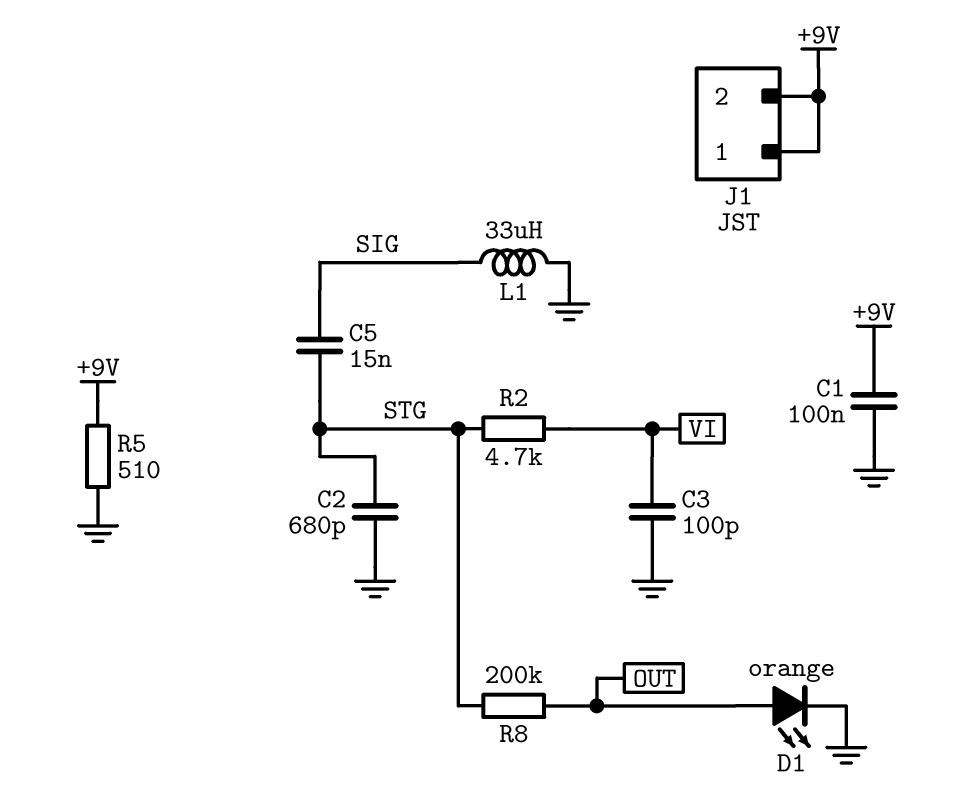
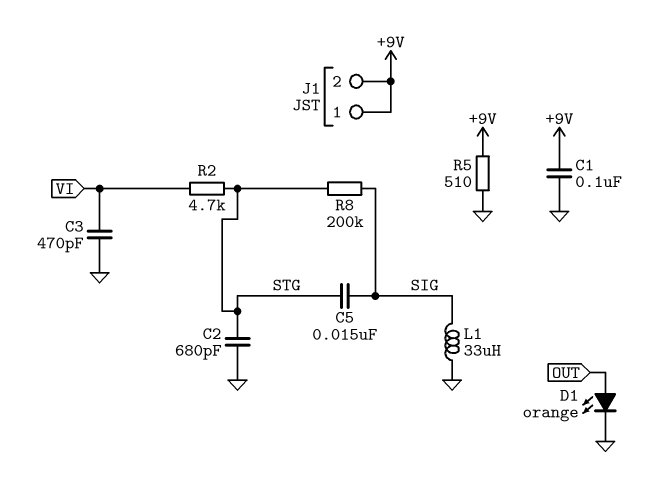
C3: 100pF (GND, VI) -> 470pF (GND, VI)
R8: 200k (OUT, STG) -> 200k (SIG, STG)

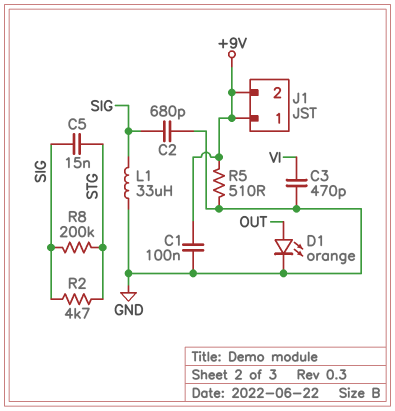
C2: 680pF (GND, STG) -> 680pF (GND, SIG)
R2: 4.7k (STG, VI) -> 4.7k (SIG, STG)

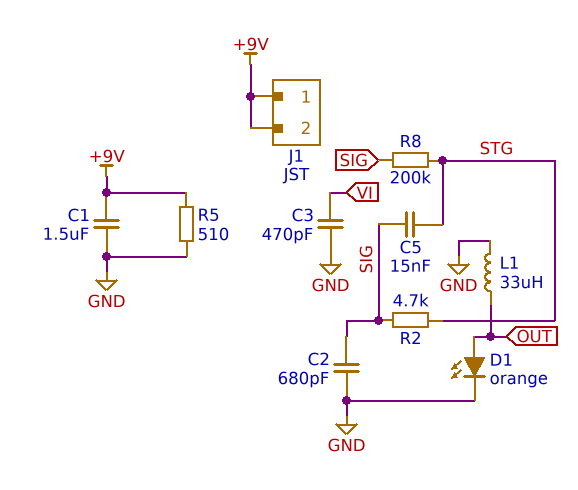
C1: 100nF (+9V, GND) -> 1.5uF (+9V, GND)
L1: 33uH (GND, SIG) -> 33uH (GND, OUT)

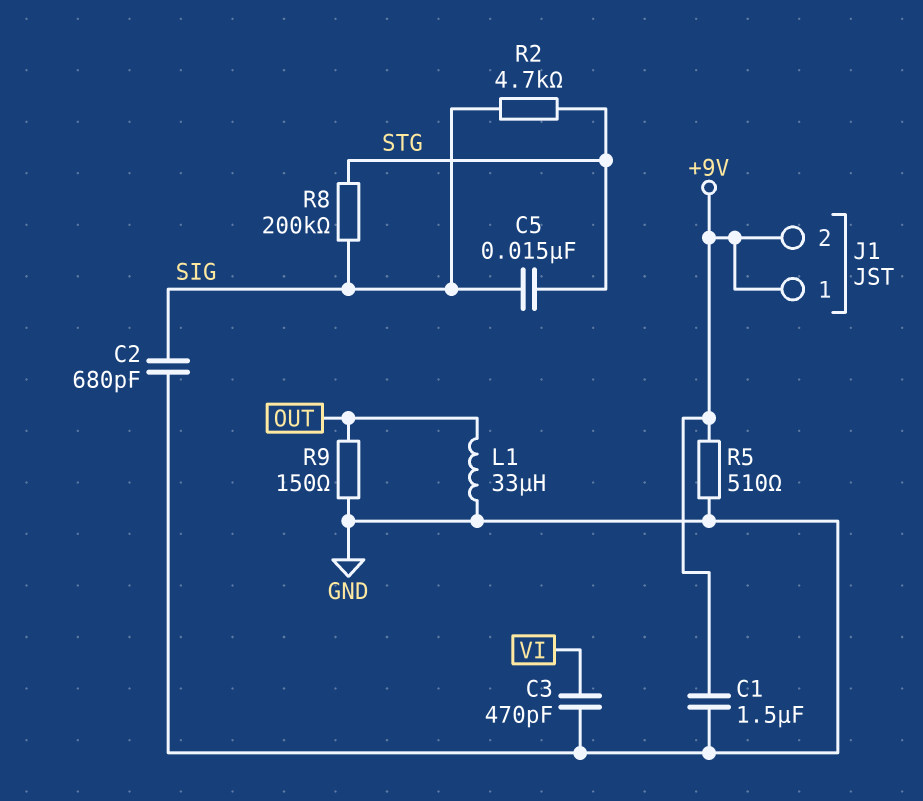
D1: LED orange (A OUT, K GND) -> none
R9: none -> 150 (GND, OUT)

